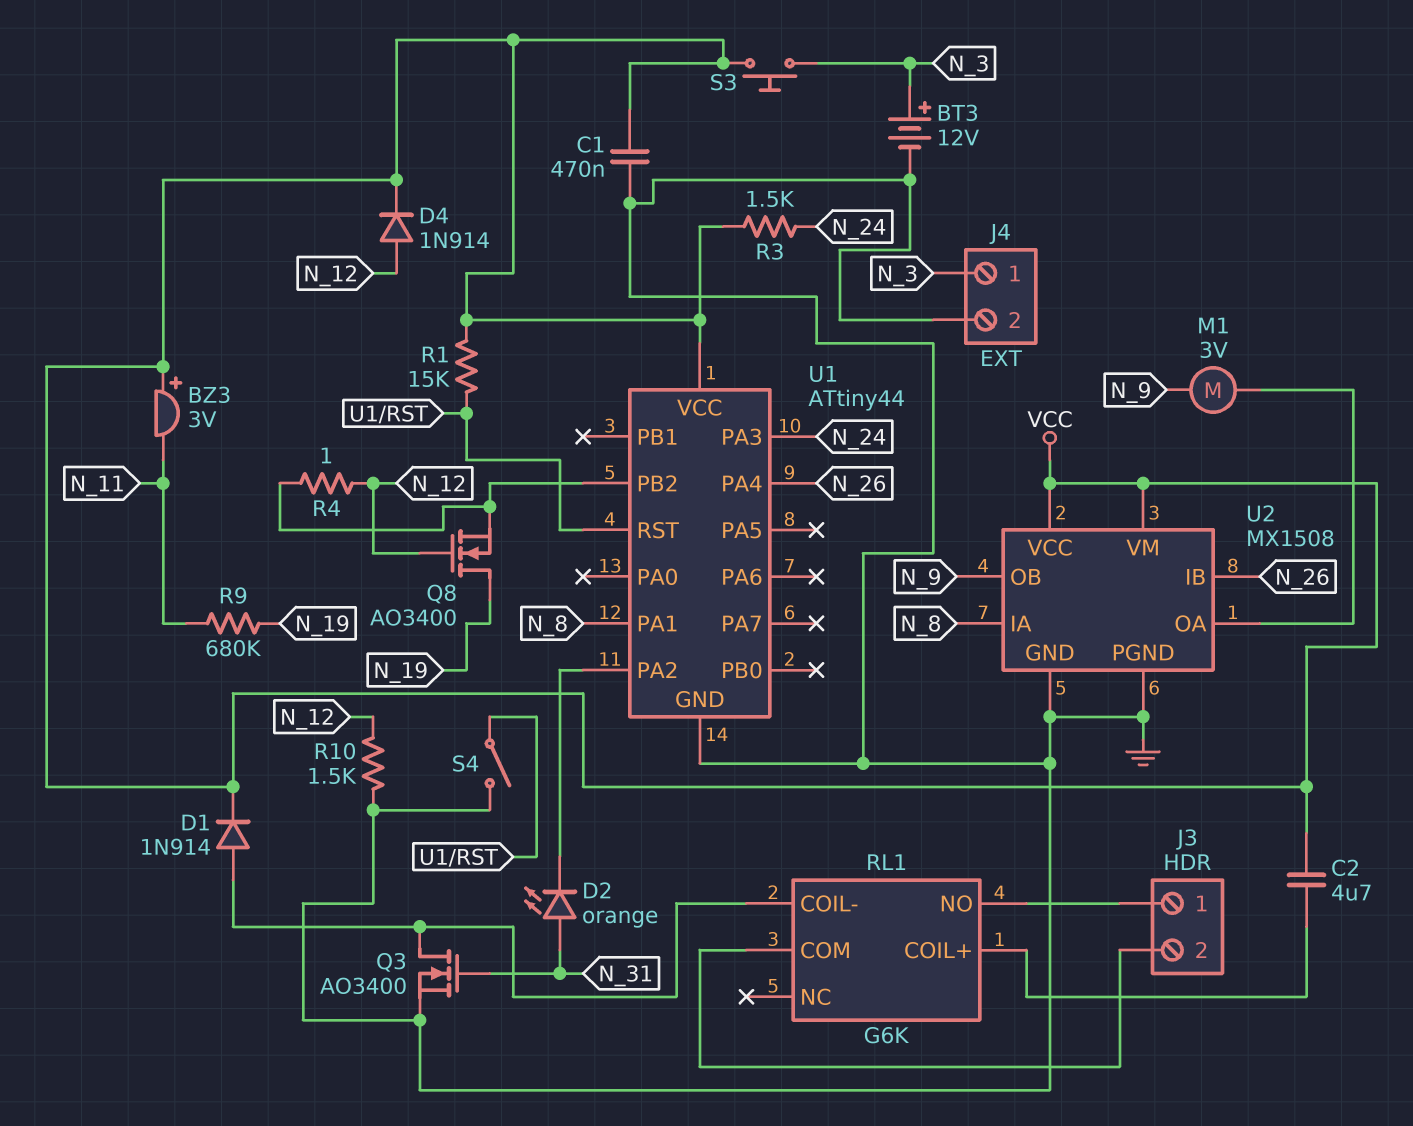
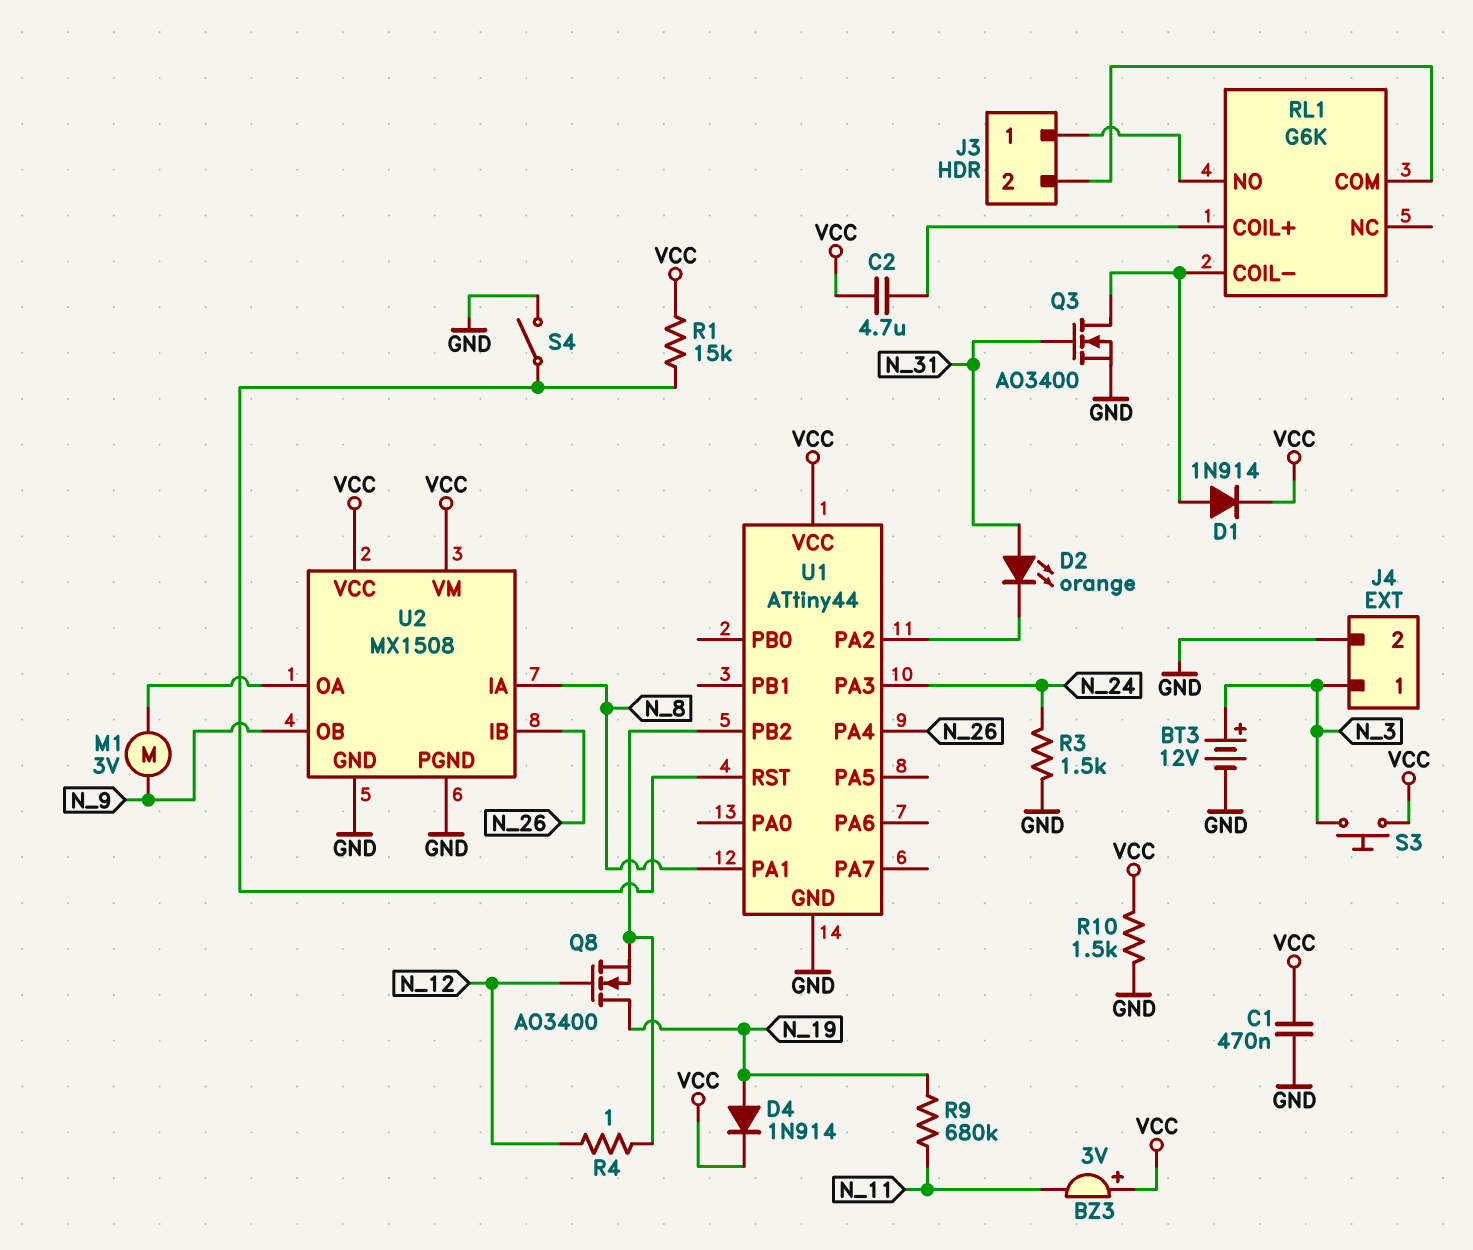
D4: diode 1N914 (A N_12, K VCC) -> diode 1N914 (A N_19, K VCC)
R3: 1.5k (N_24, VCC) -> 1.5k (GND, N_24)
R10: 1.5k (GND, N_12) -> 1.5k (GND, VCC)

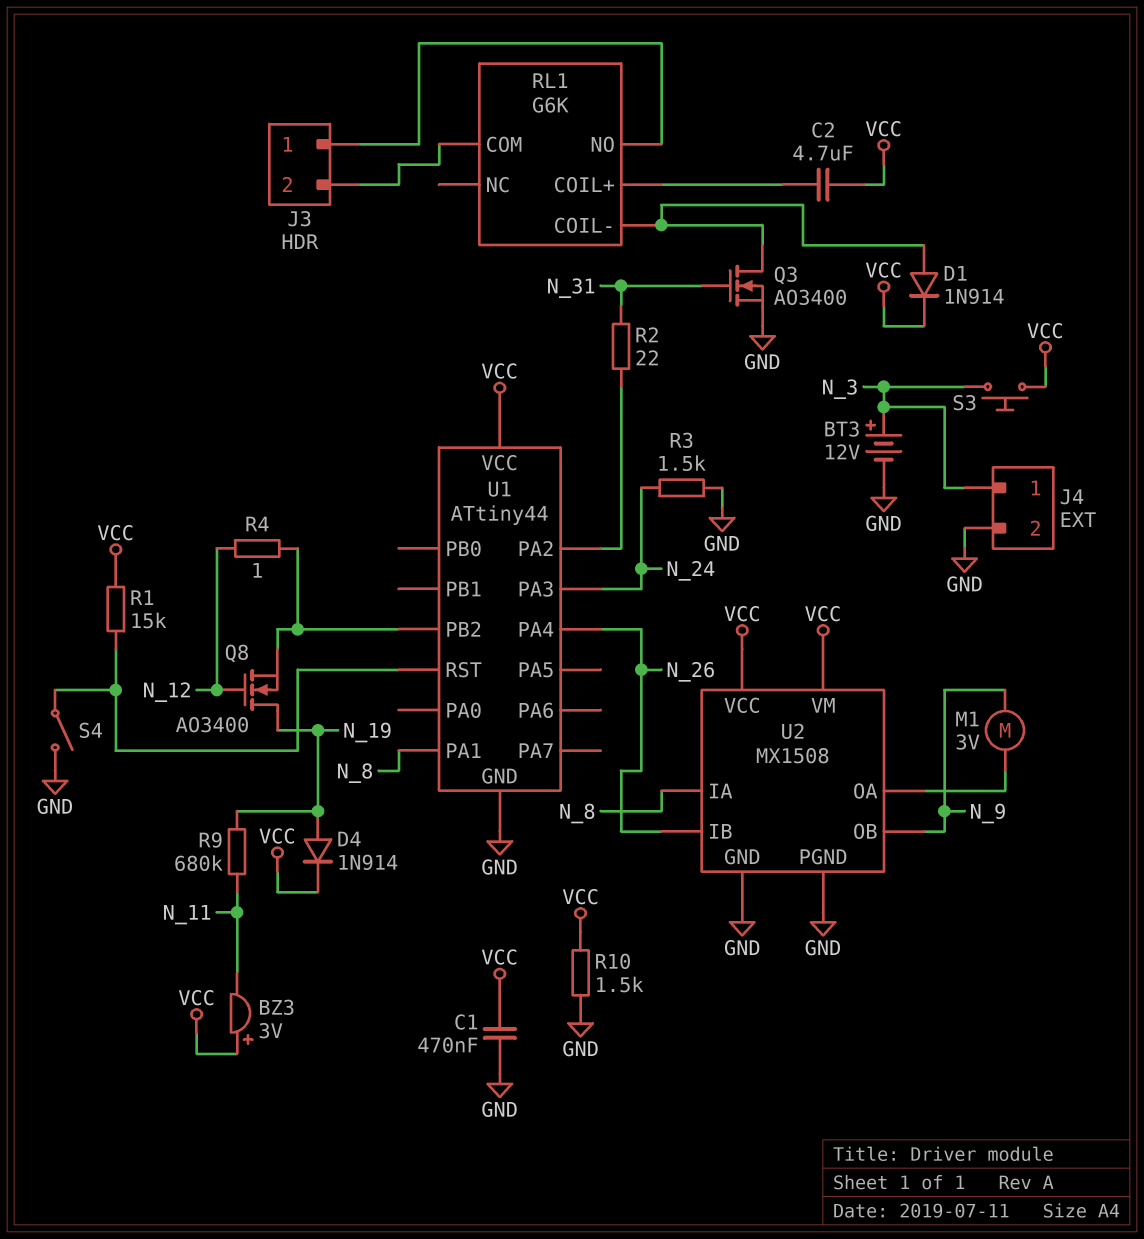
D2: LED orange (A N_31, K U1/PA2) -> none
R2: none -> 22 (N_31, U1/PA2)

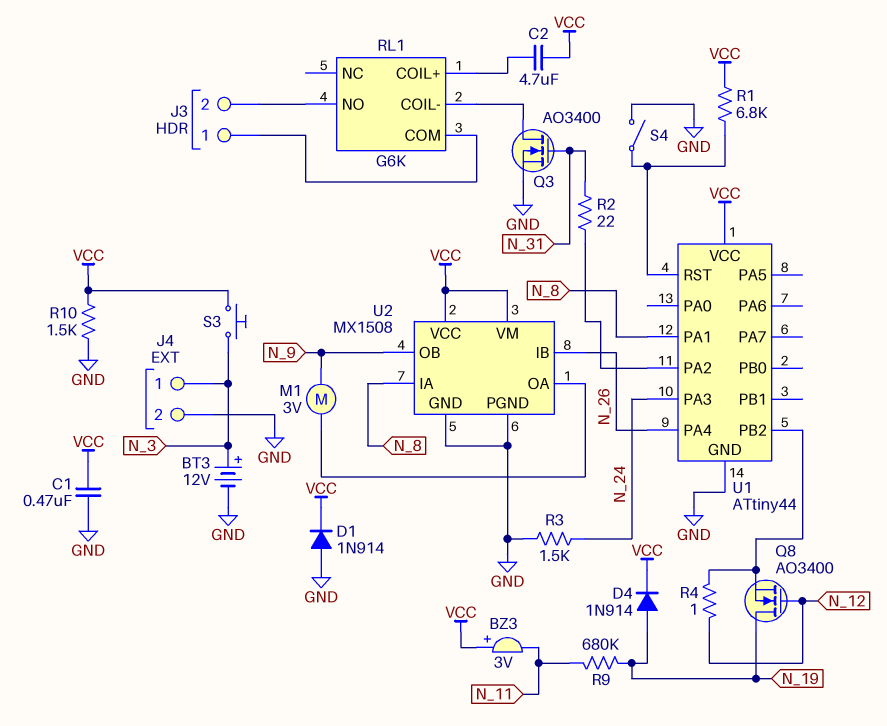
D1: diode 1N914 (A RL1/COIL-, K VCC) -> diode 1N914 (A GND, K VCC)
R1: 15k (U1/RST, VCC) -> 6.8k (U1/RST, VCC)
RL1 pin COM: J3/2 -> J3/1
RL1 pin NO: J3/1 -> J3/2

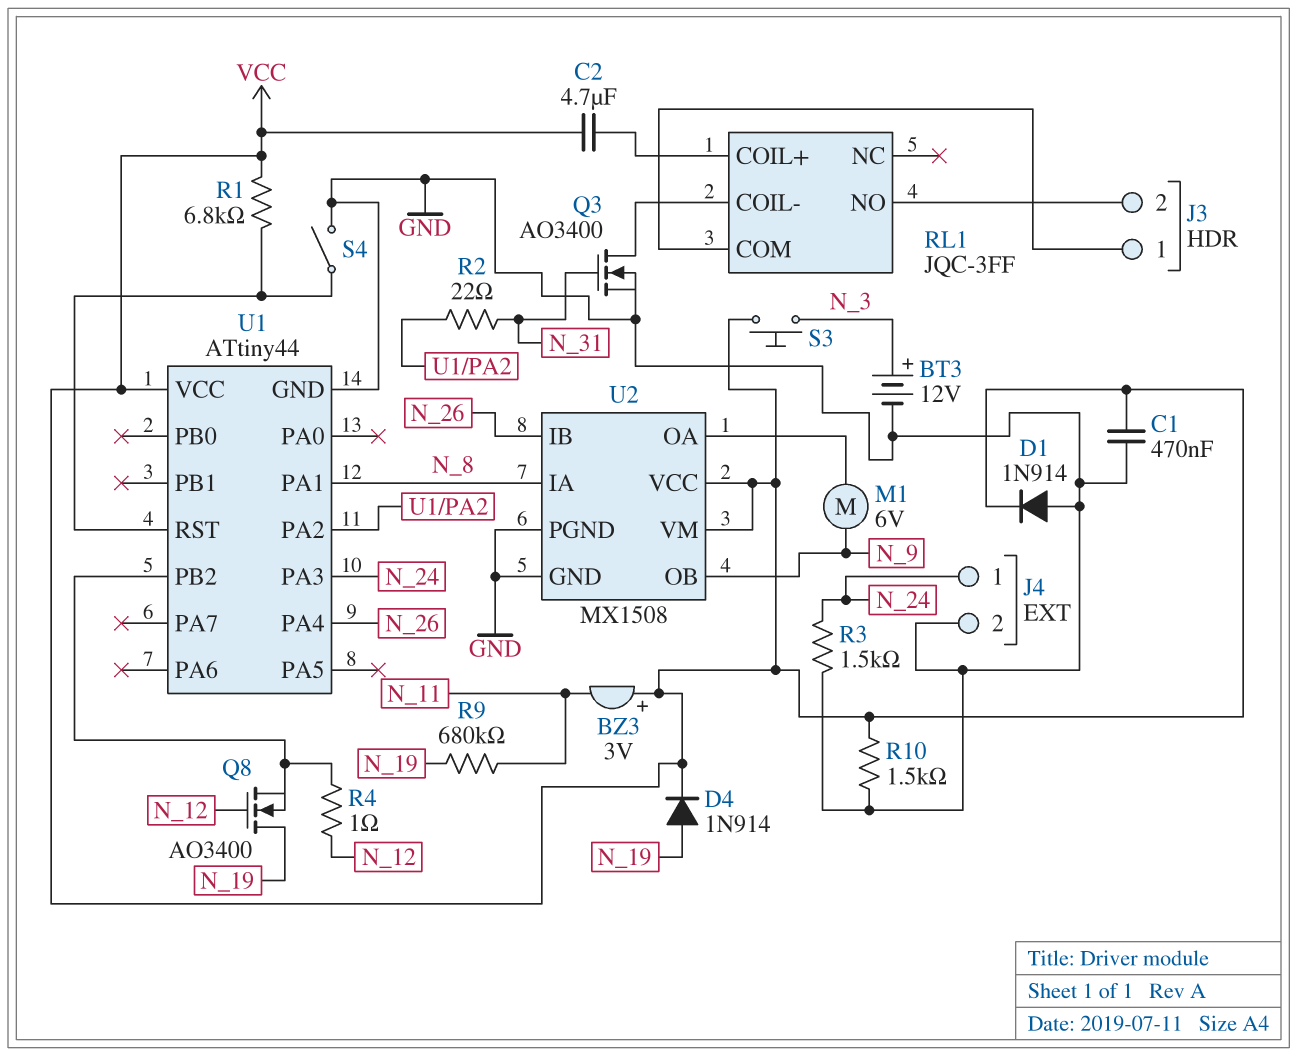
J4 pin 1: N_3 -> N_24
M1: motor 3V (N_9, U2/OA) -> motor 6V (N_9, U2/OA)
RL1: G6K -> JQC-3FF

